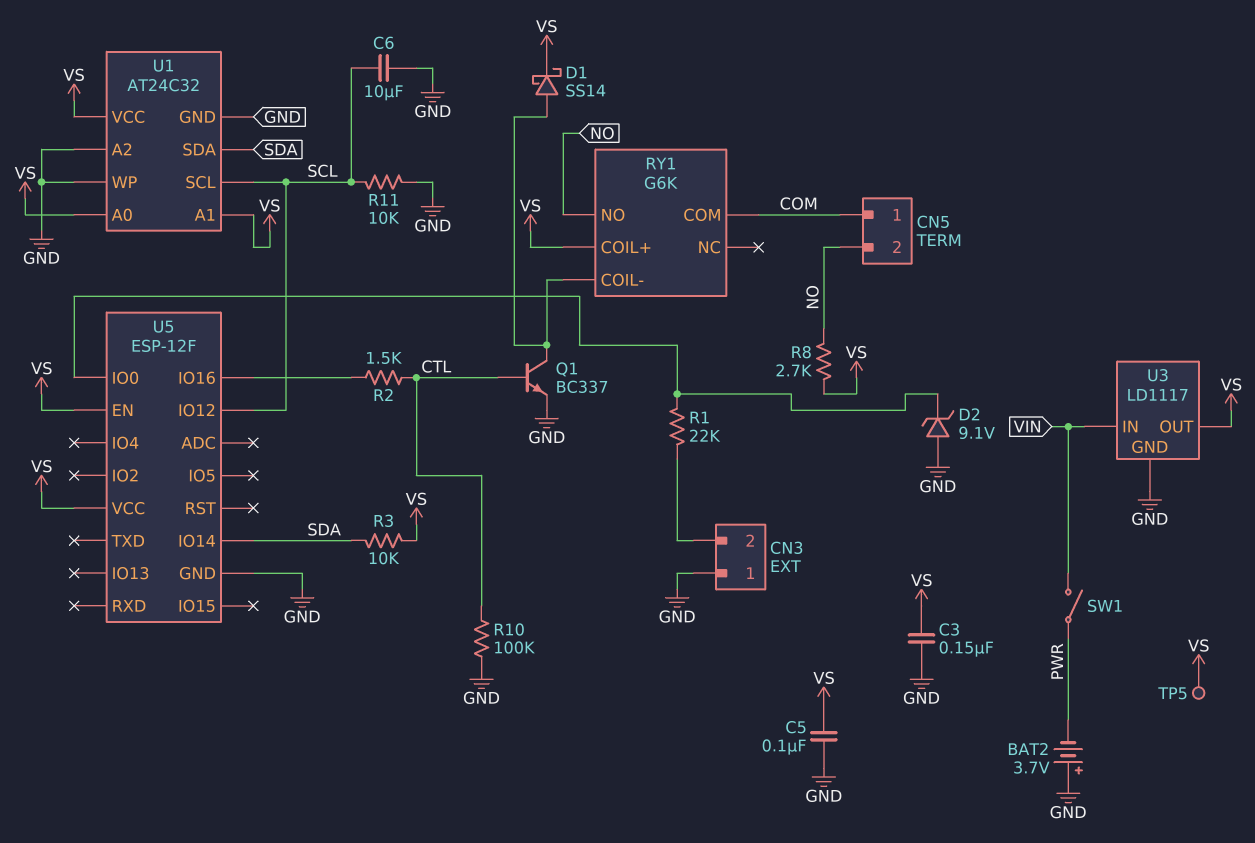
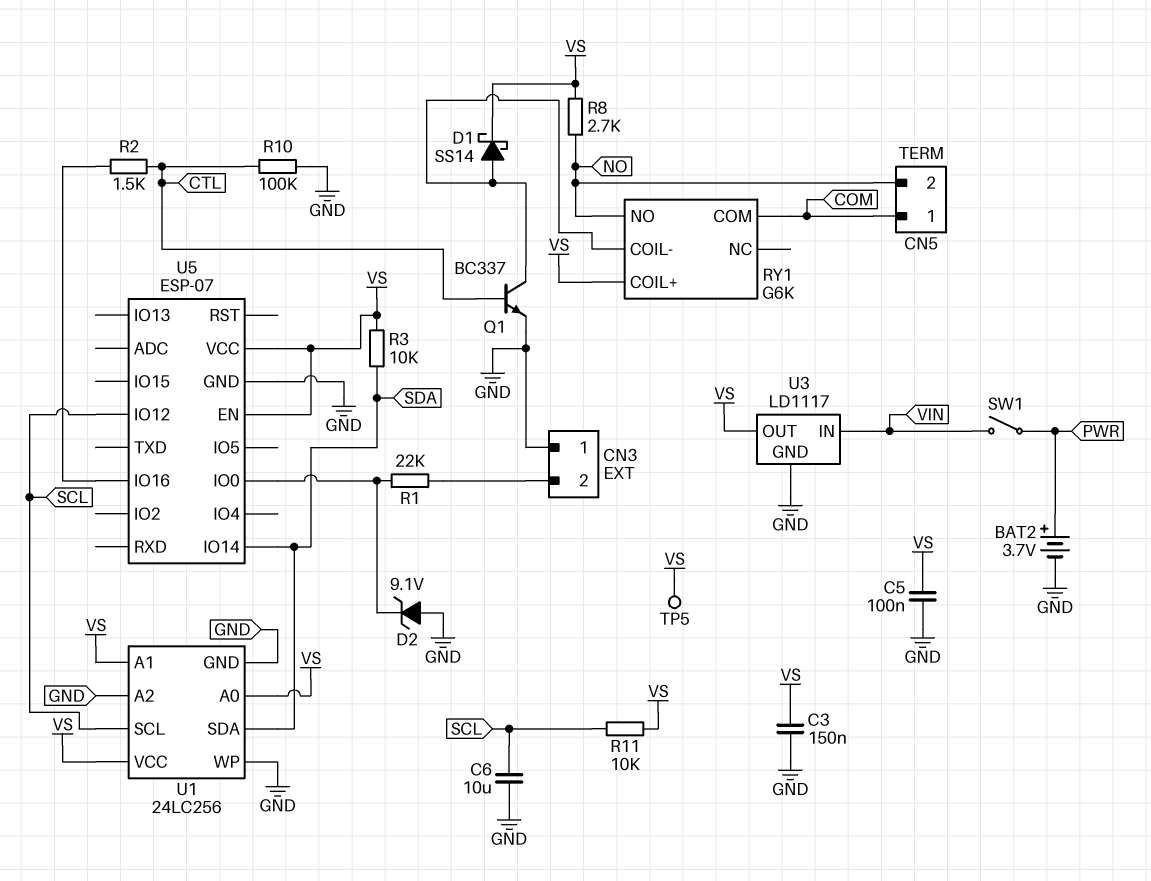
BAT2: 3.7V (plus GND, minus PWR) -> 3.7V (plus PWR, minus GND)
R11: 10k (GND, SCL) -> 10k (SCL, VS)
U1: AT24C32 -> 24LC256
U5: ESP-12F -> ESP-07

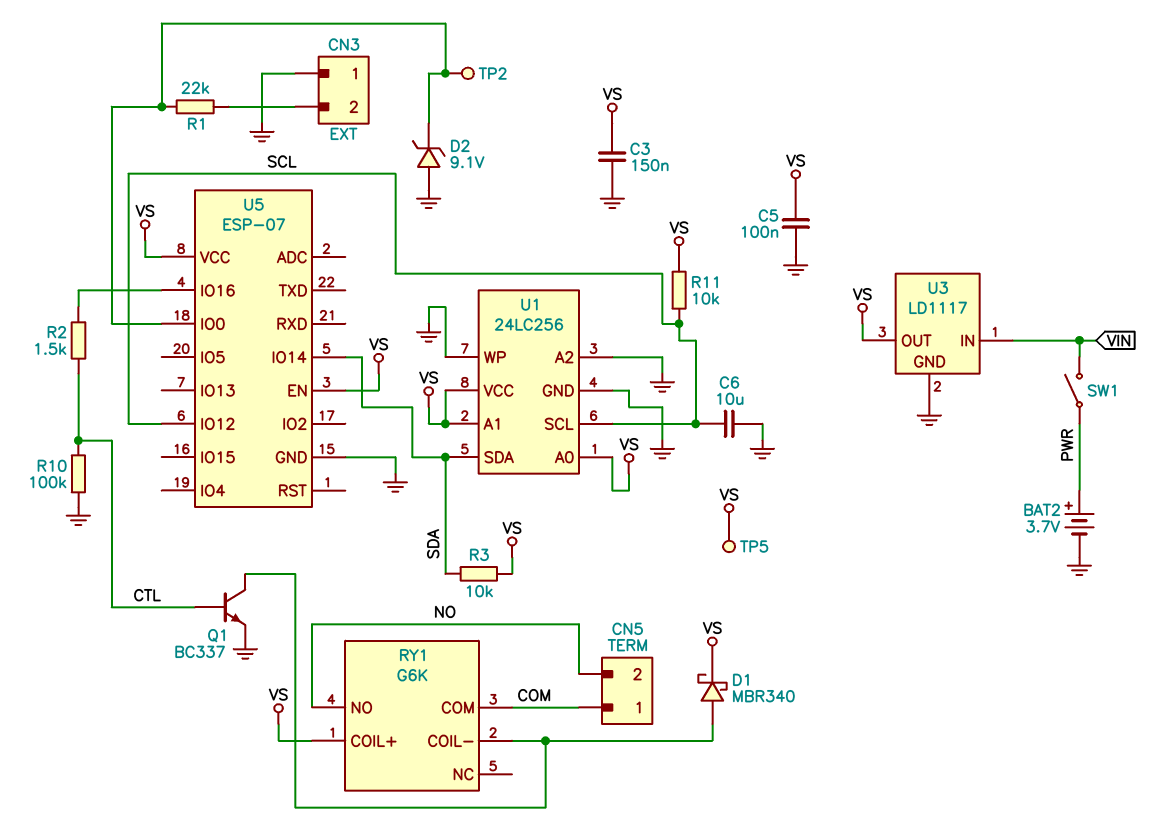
D1: schottky SS14 (A RY1/COIL-, K VS) -> schottky MBR340 (A RY1/COIL-, K VS)
R8: 2.7k (NO, VS) -> none
TP2: none -> test point (U5/IO0)

